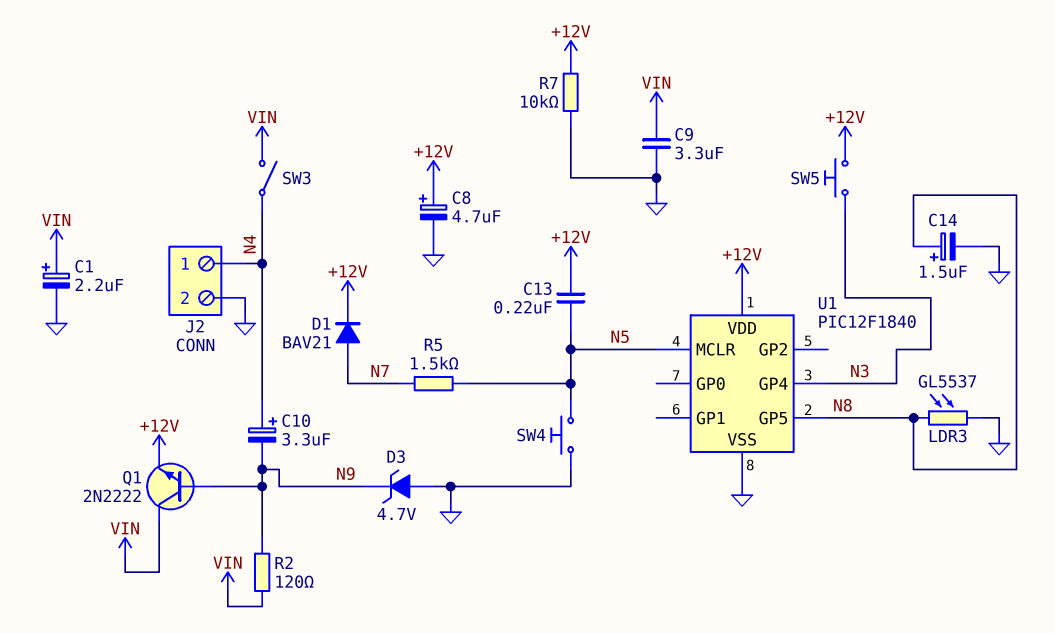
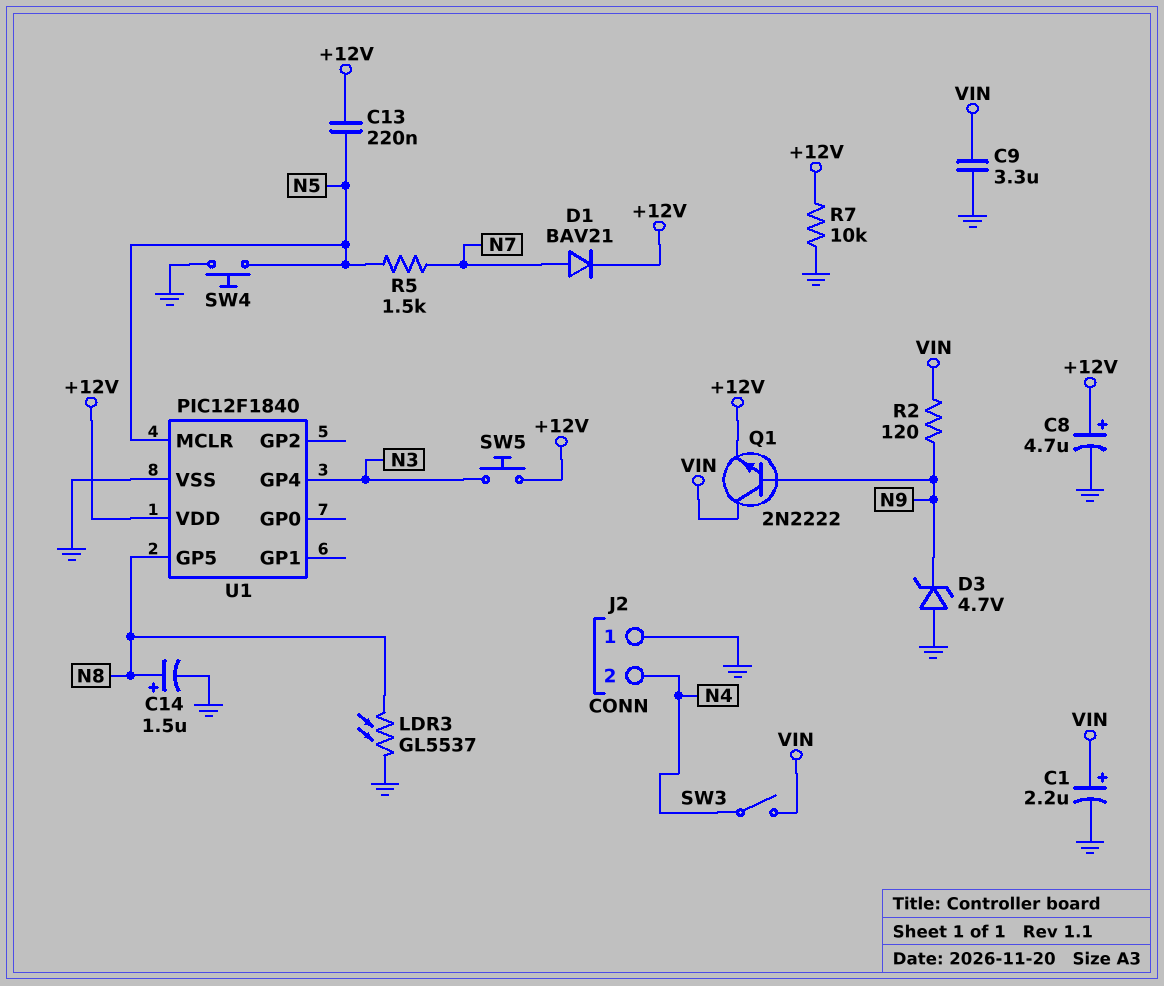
C10: 3.3uF (plus N4, minus N9) -> none
J2 pin 1: N4 -> GND
J2 pin 2: GND -> N4

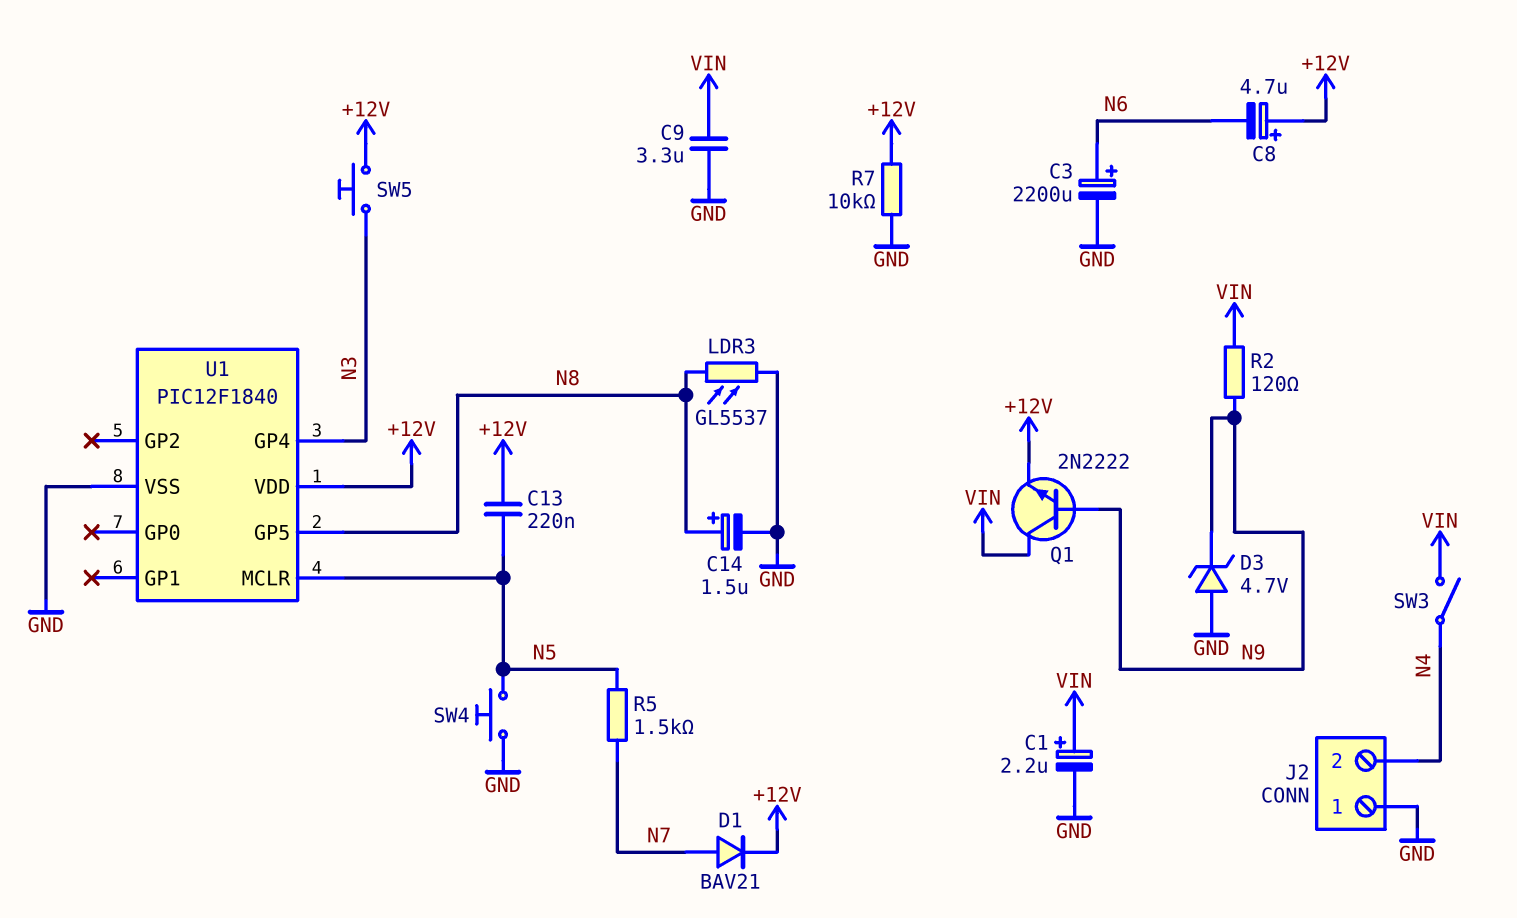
C3: none -> 2200uF (plus N6, minus GND)
C8: 4.7uF (plus +12V, minus GND) -> 4.7uF (plus +12V, minus N6)

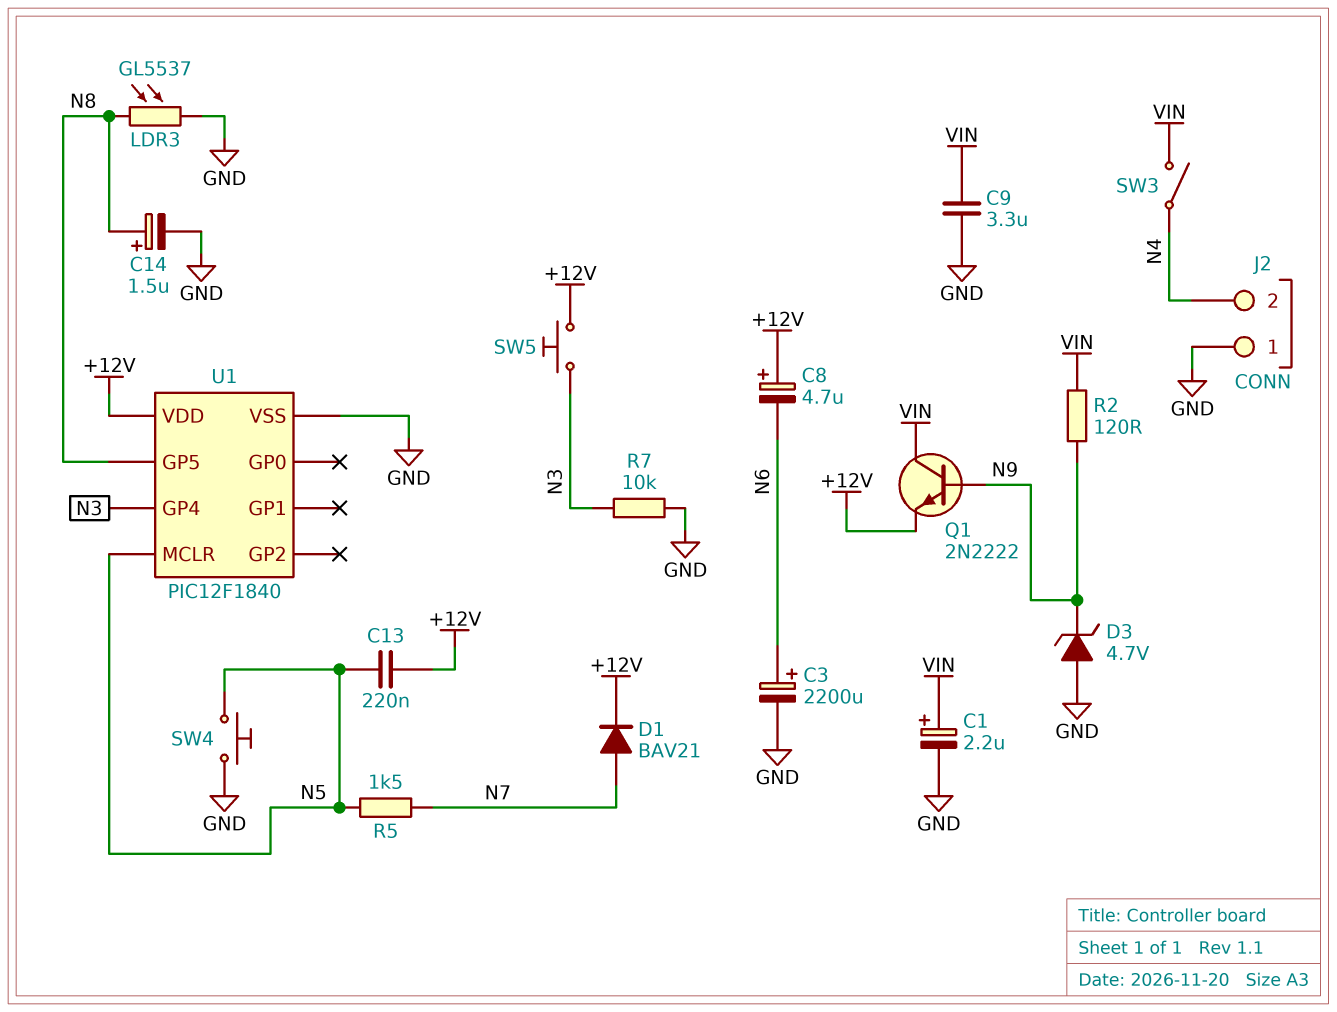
R7: 10k (+12V, GND) -> 10k (GND, N3)

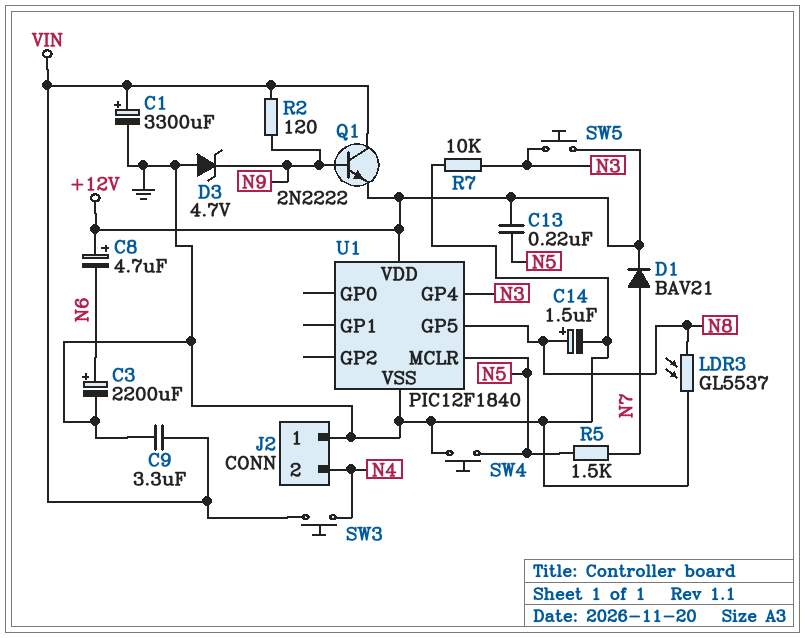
C1: 2.2uF (plus VIN, minus GND) -> 3300uF (plus VIN, minus GND)
SW3: switch (N4, VIN) -> button (N4, VIN)

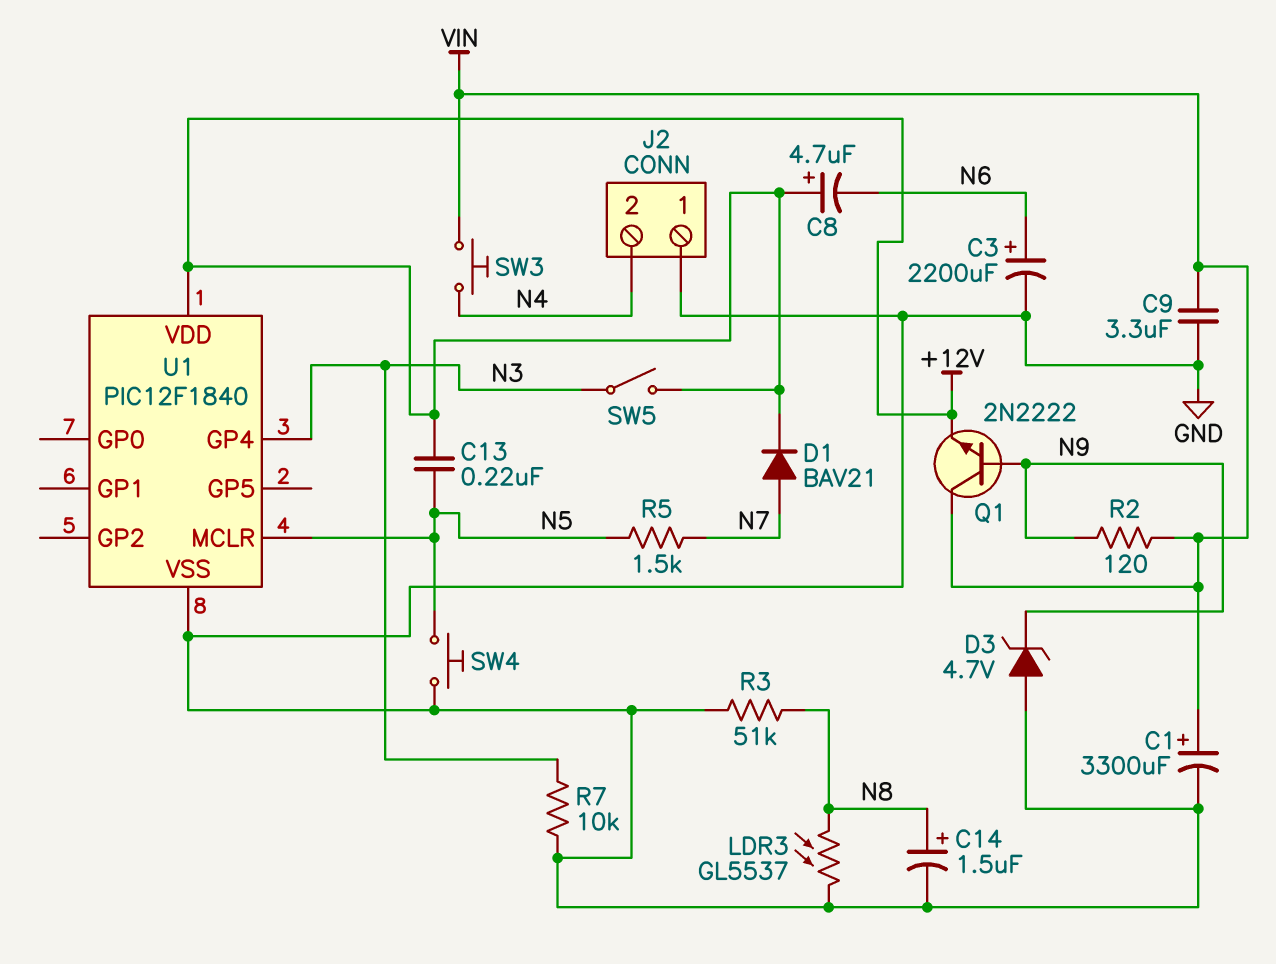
R3: none -> 51k (GND, N8)
SW5: button (+12V, N3) -> switch (+12V, N3)
U1 pin GP5: N8 -> none

